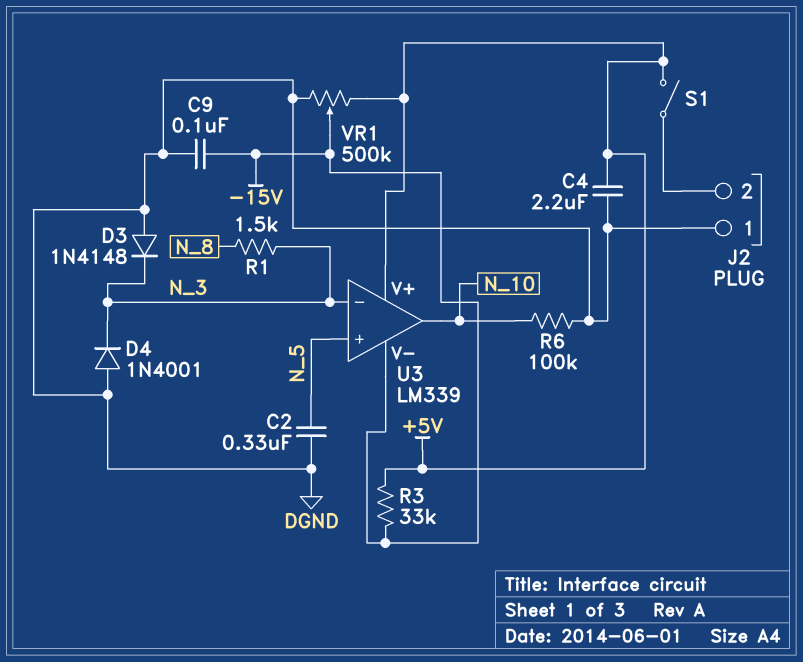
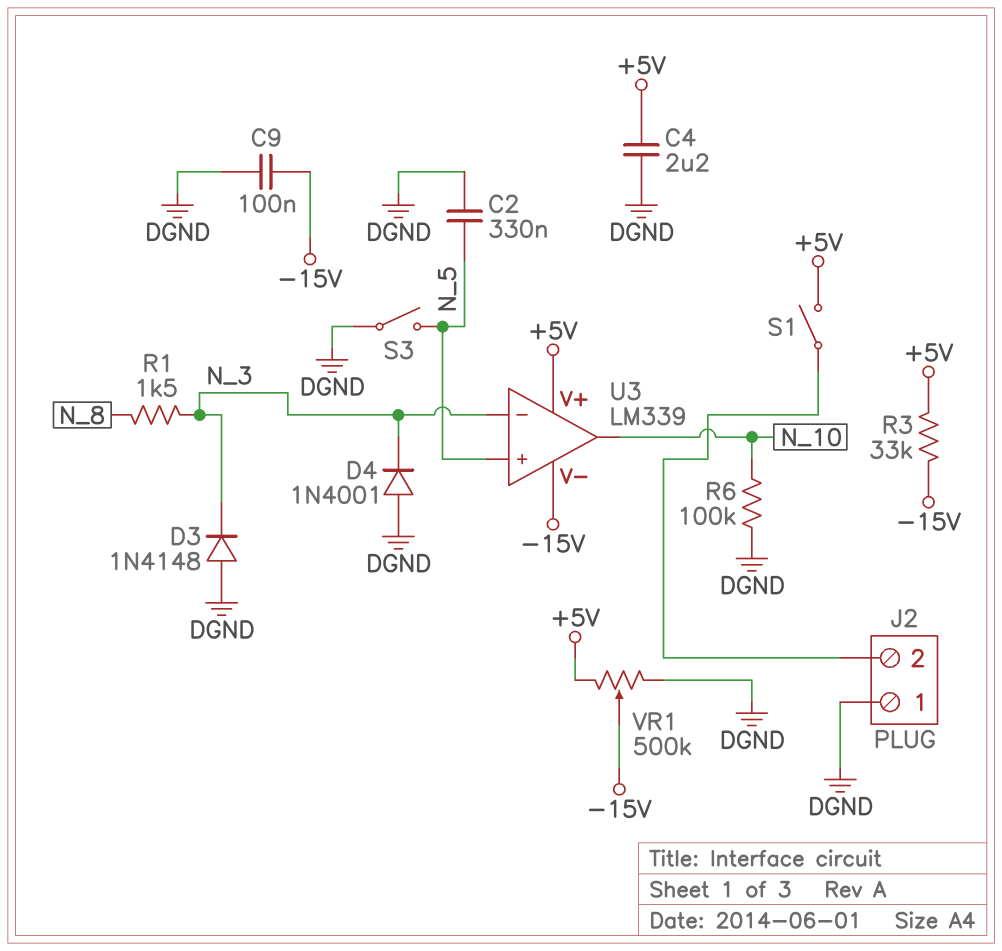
S3: none -> switch (DGND, N_5)

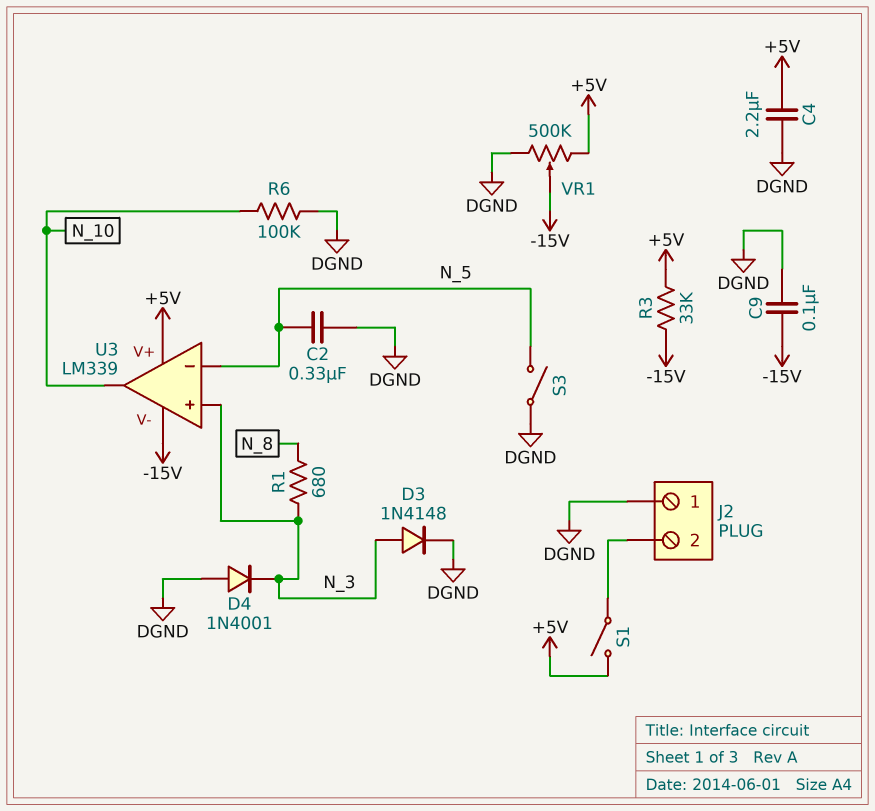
D3: diode 1N4148 (A DGND, K N_3) -> diode 1N4148 (A N_3, K DGND)
R1: 1.5k (N_3, N_8) -> 680 (N_3, N_8)
U3 pin in+: N_5 -> N_3
U3 pin in-: N_3 -> N_5

